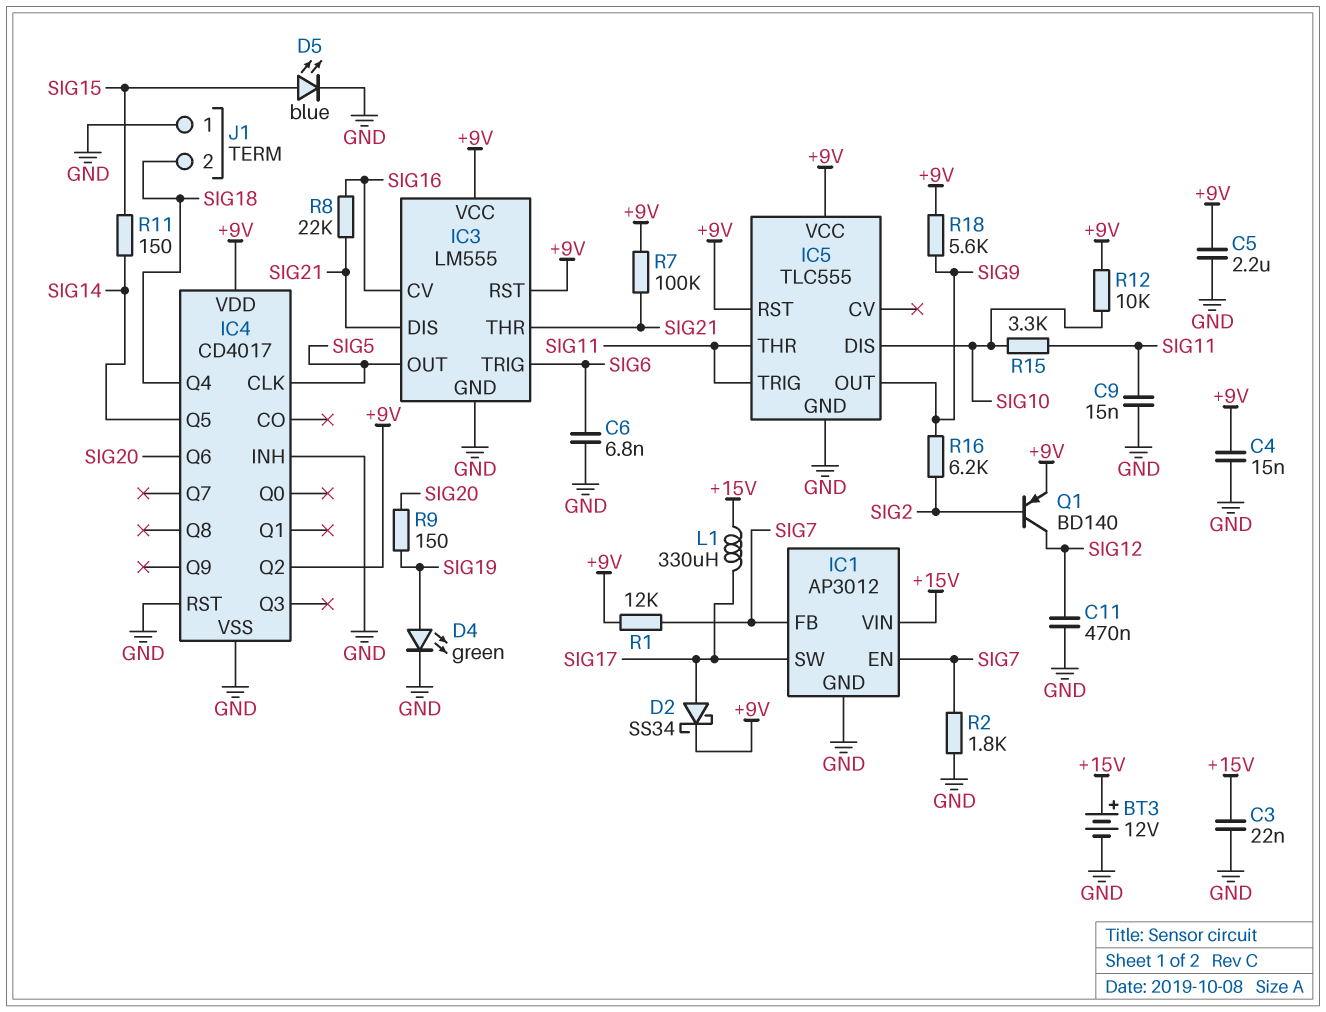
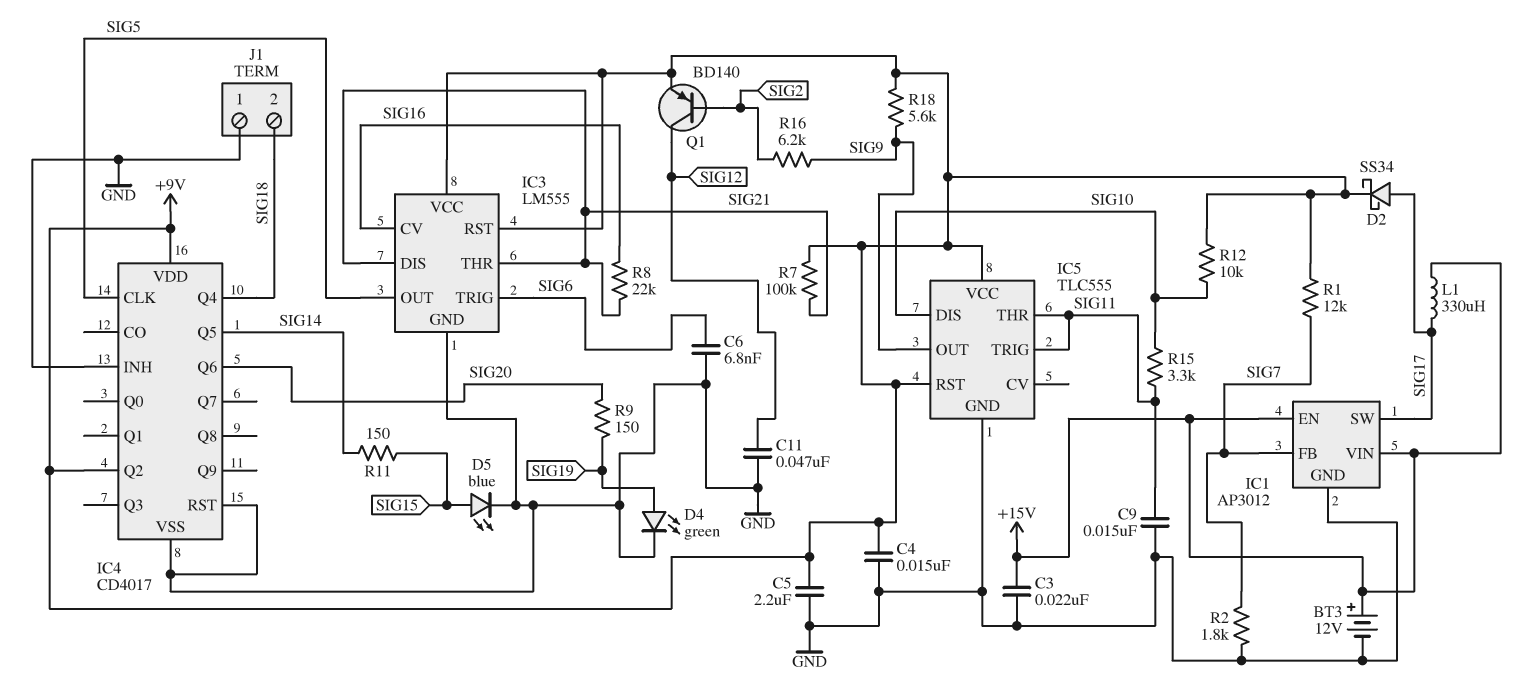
C11: 470nF (GND, SIG12) -> 47nF (GND, SIG12)
IC1 pin EN: SIG7 -> +15V

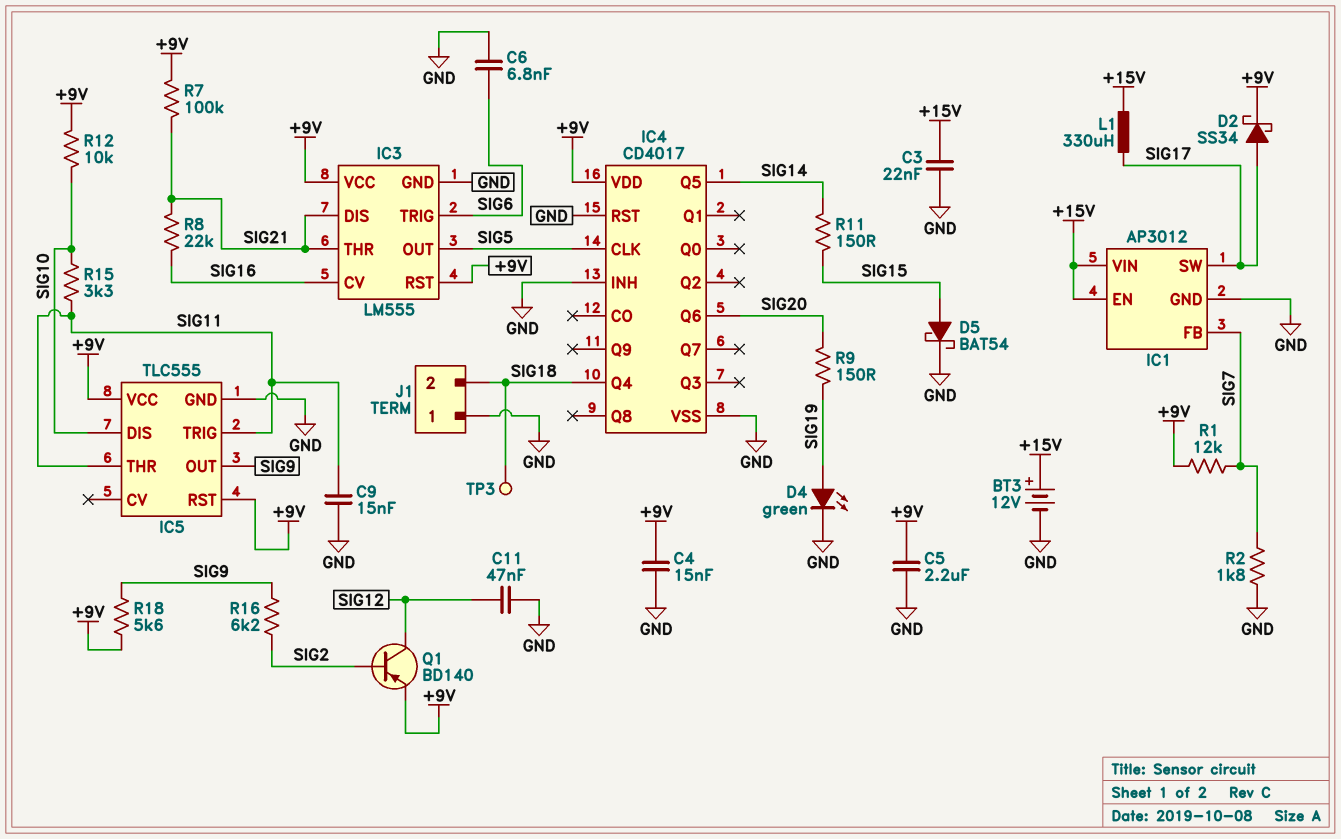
D5: LED blue (A SIG15, K GND) -> schottky BAT54 (A SIG15, K GND)
IC4 pin Q2: +9V -> none
TP3: none -> test point (SIG18)

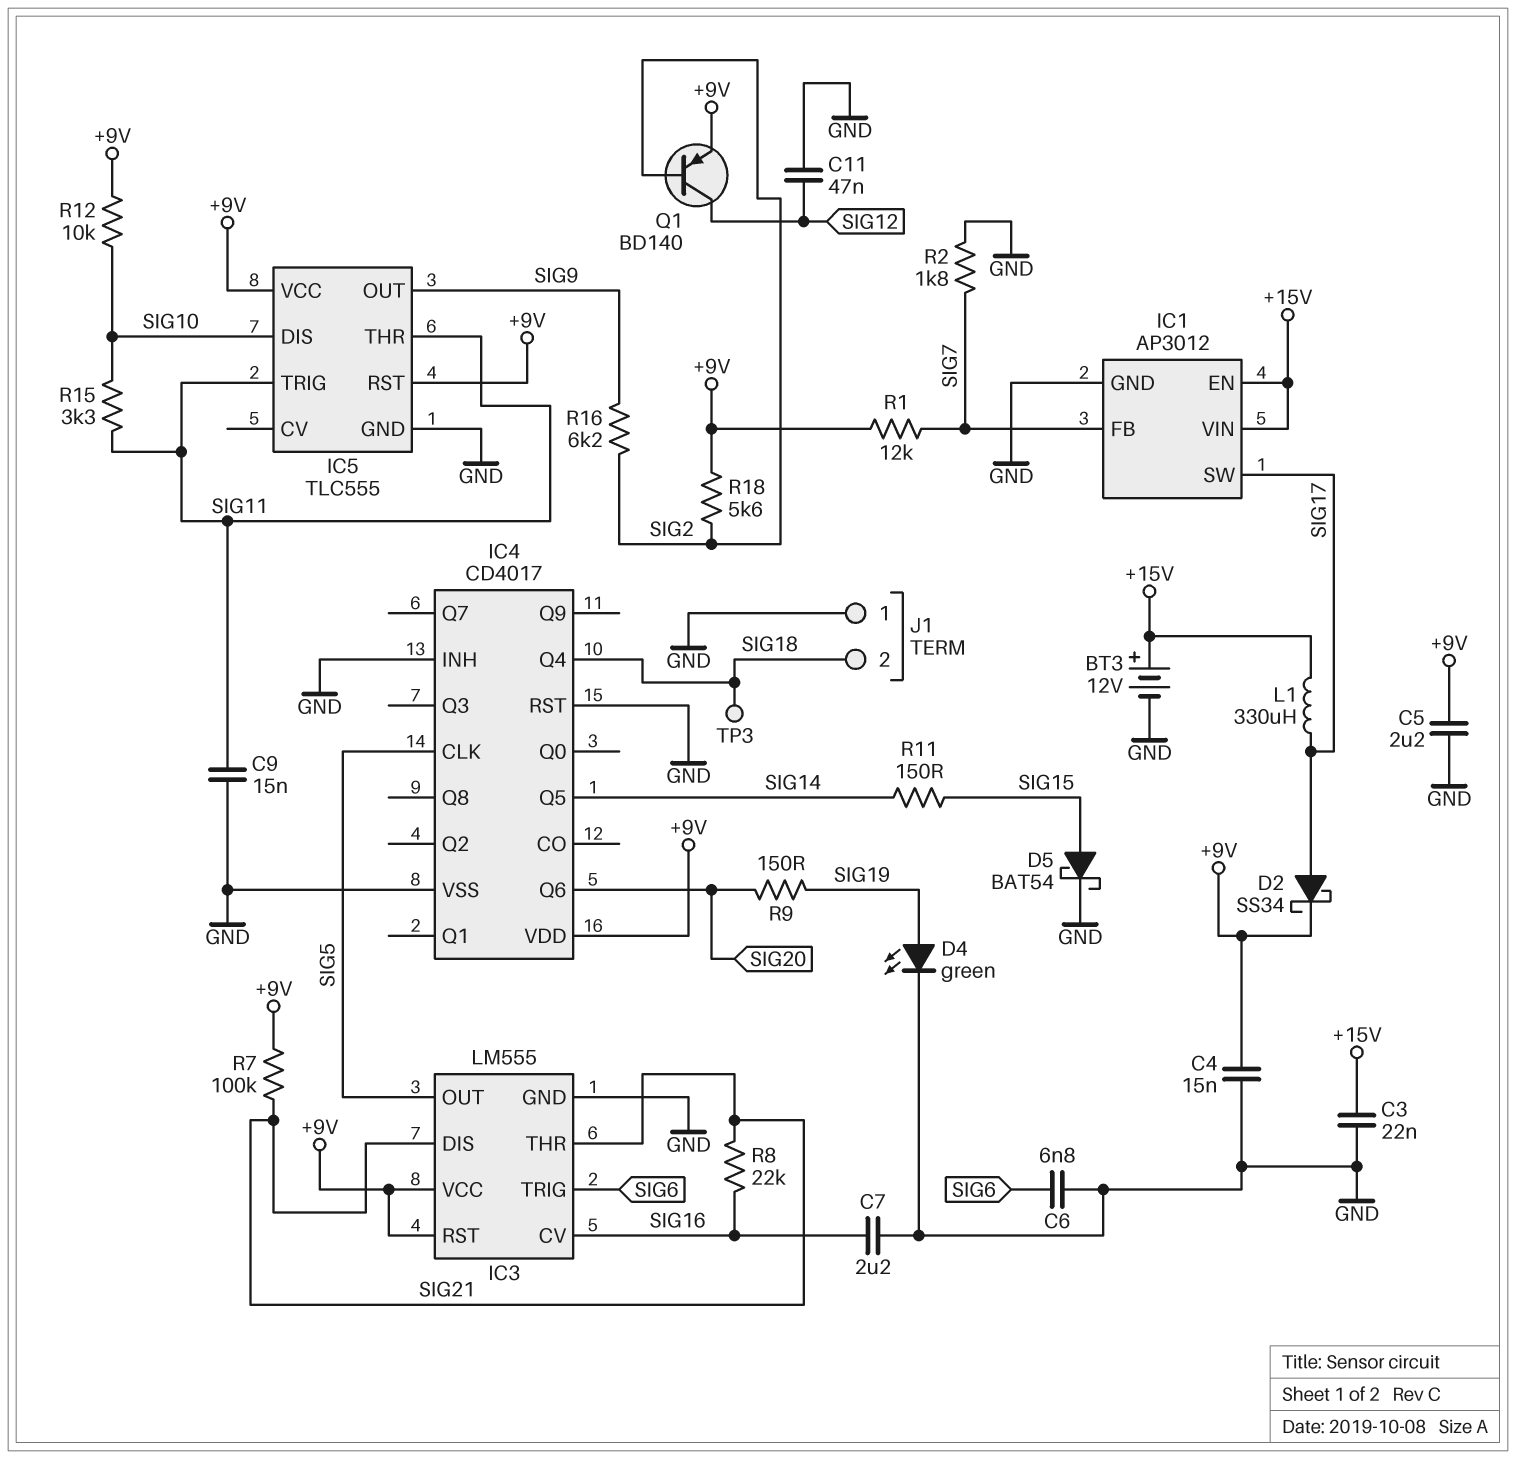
C7: none -> 2.2uF (GND, SIG16)
R18: 5.6k (+9V, SIG9) -> 5.6k (+9V, SIG2)

